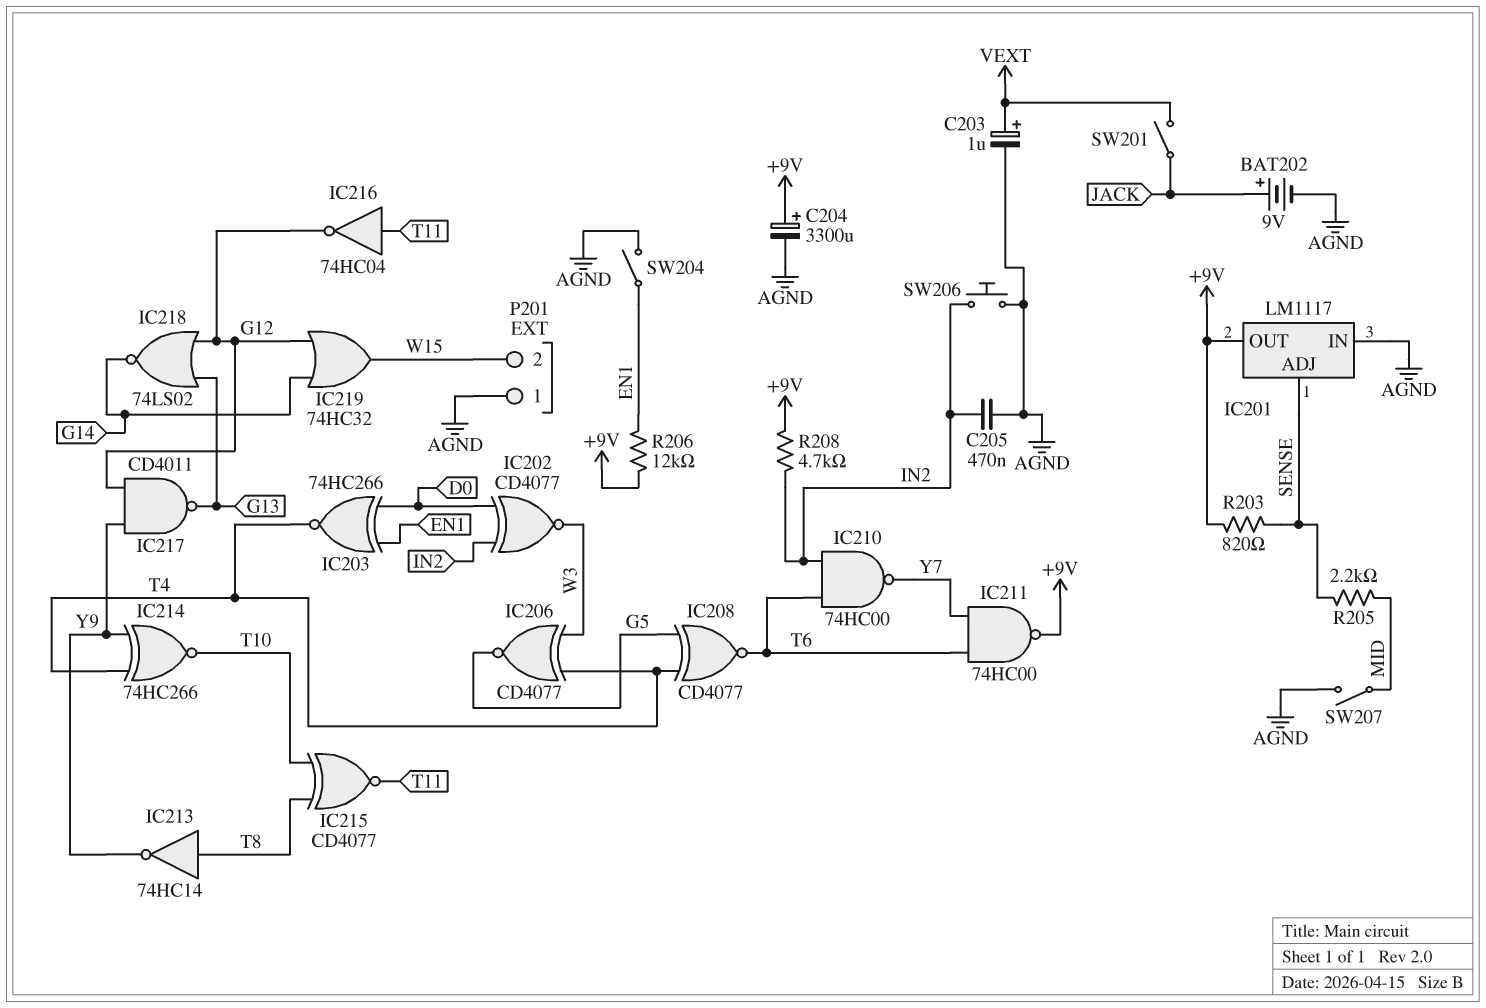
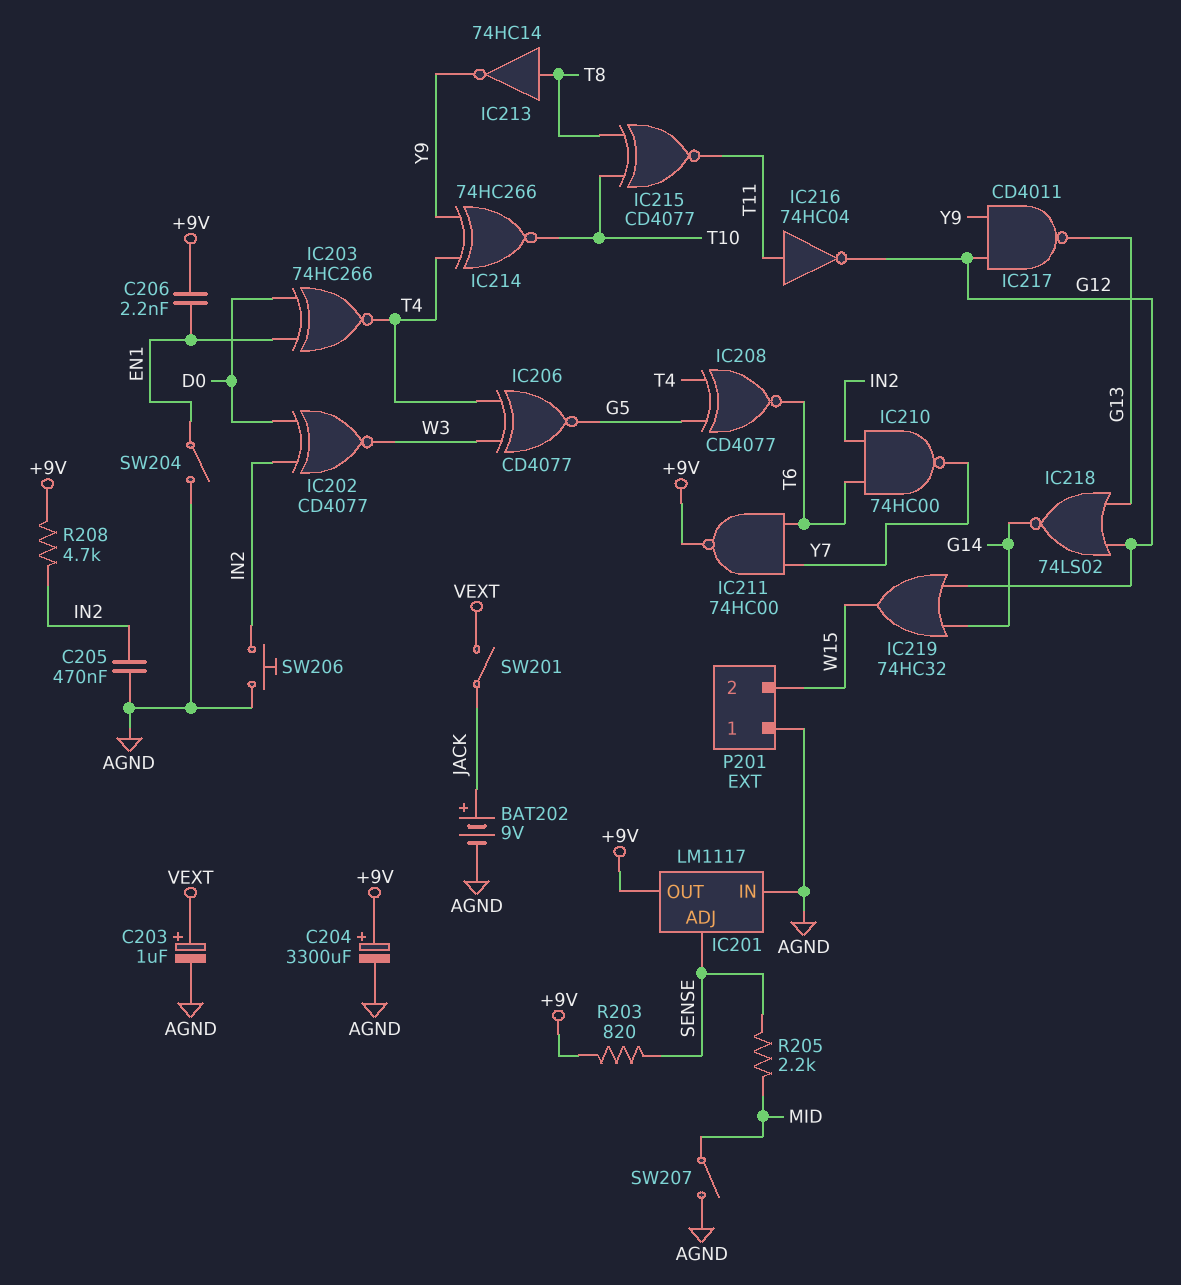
C206: none -> 2.2nF (+9V, EN1)
R206: 12k (+9V, EN1) -> none

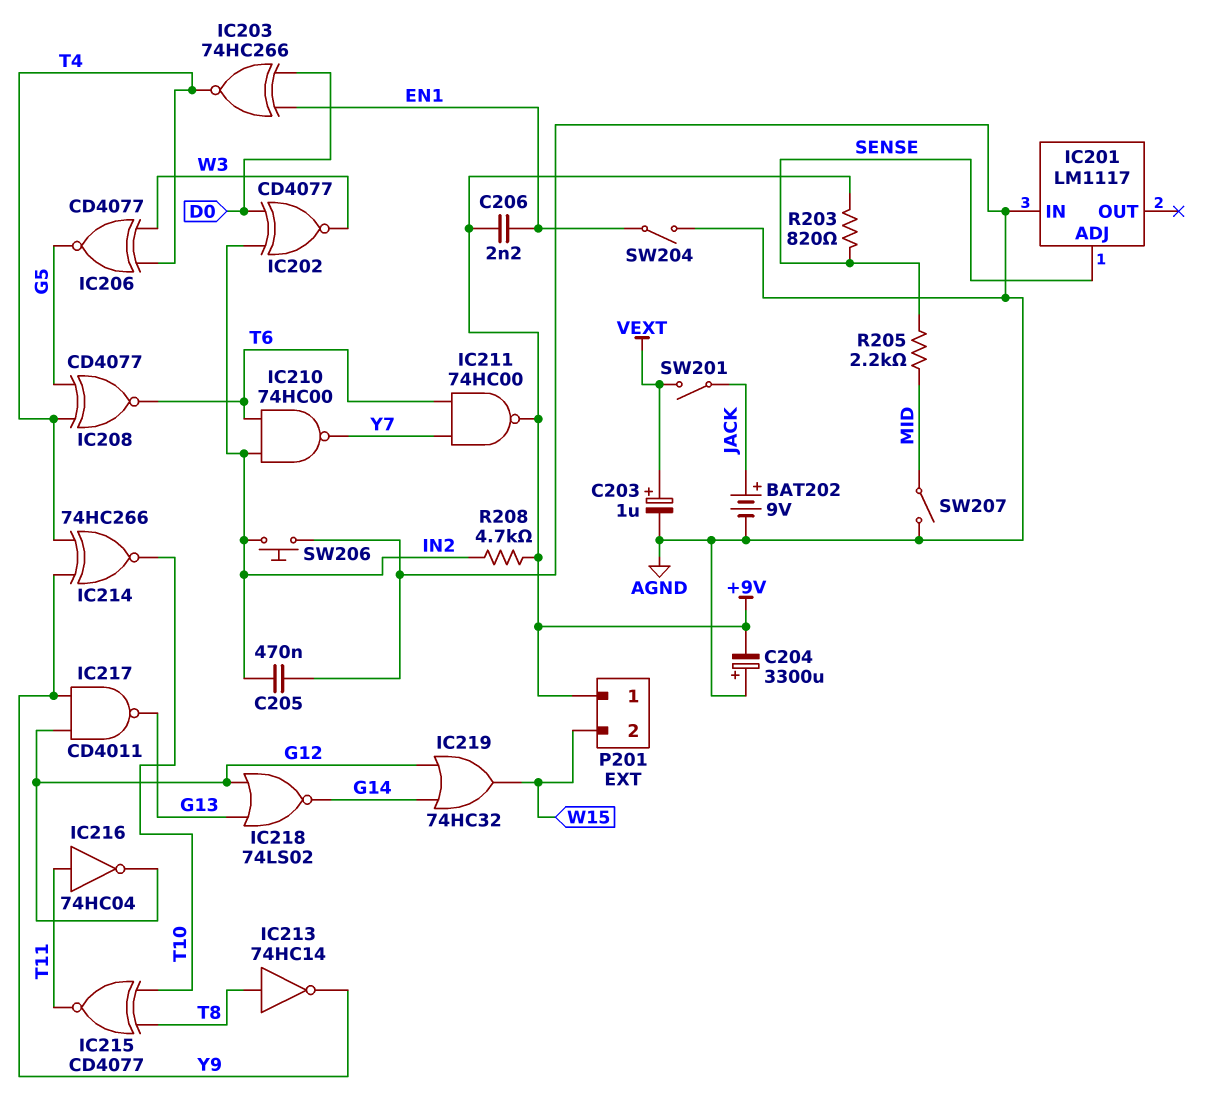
C204: 3300uF (plus +9V, minus AGND) -> 3300uF (plus AGND, minus +9V)
IC201 pin OUT: +9V -> none
P201 pin 1: AGND -> +9V

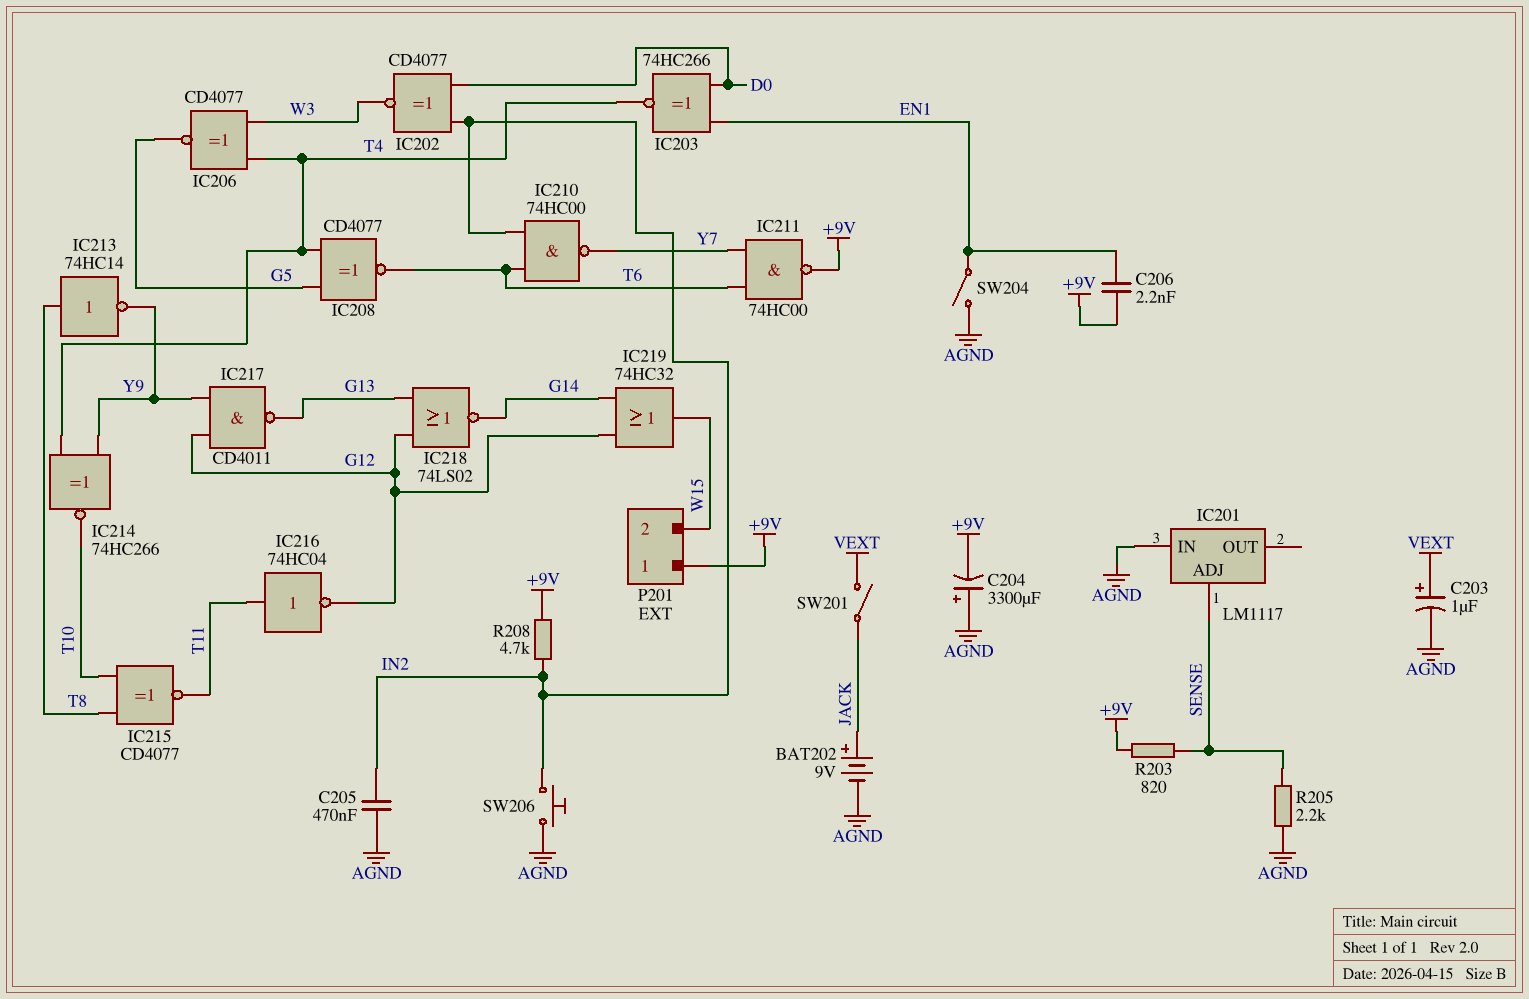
R205: 2.2k (MID, SENSE) -> 2.2k (AGND, SENSE)
SW207: switch (AGND, MID) -> none

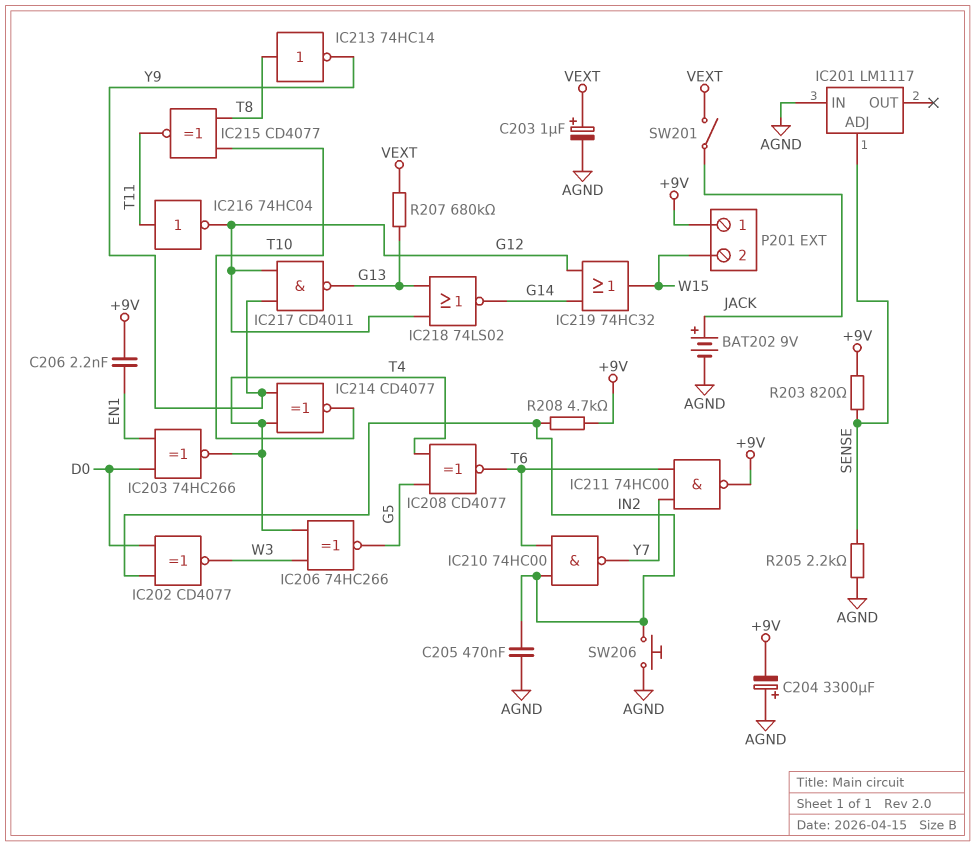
IC206: XNOR CD4077 (in T4, in W3, out G5) -> XNOR 74HC266 (in T4, in W3, out G5)
IC214: XNOR 74HC266 (in T4, in Y9, out T10) -> XNOR CD4077 (in T4, in Y9, out T10)
R207: none -> 680k (G13, VEXT)
SW204: switch (AGND, EN1) -> none

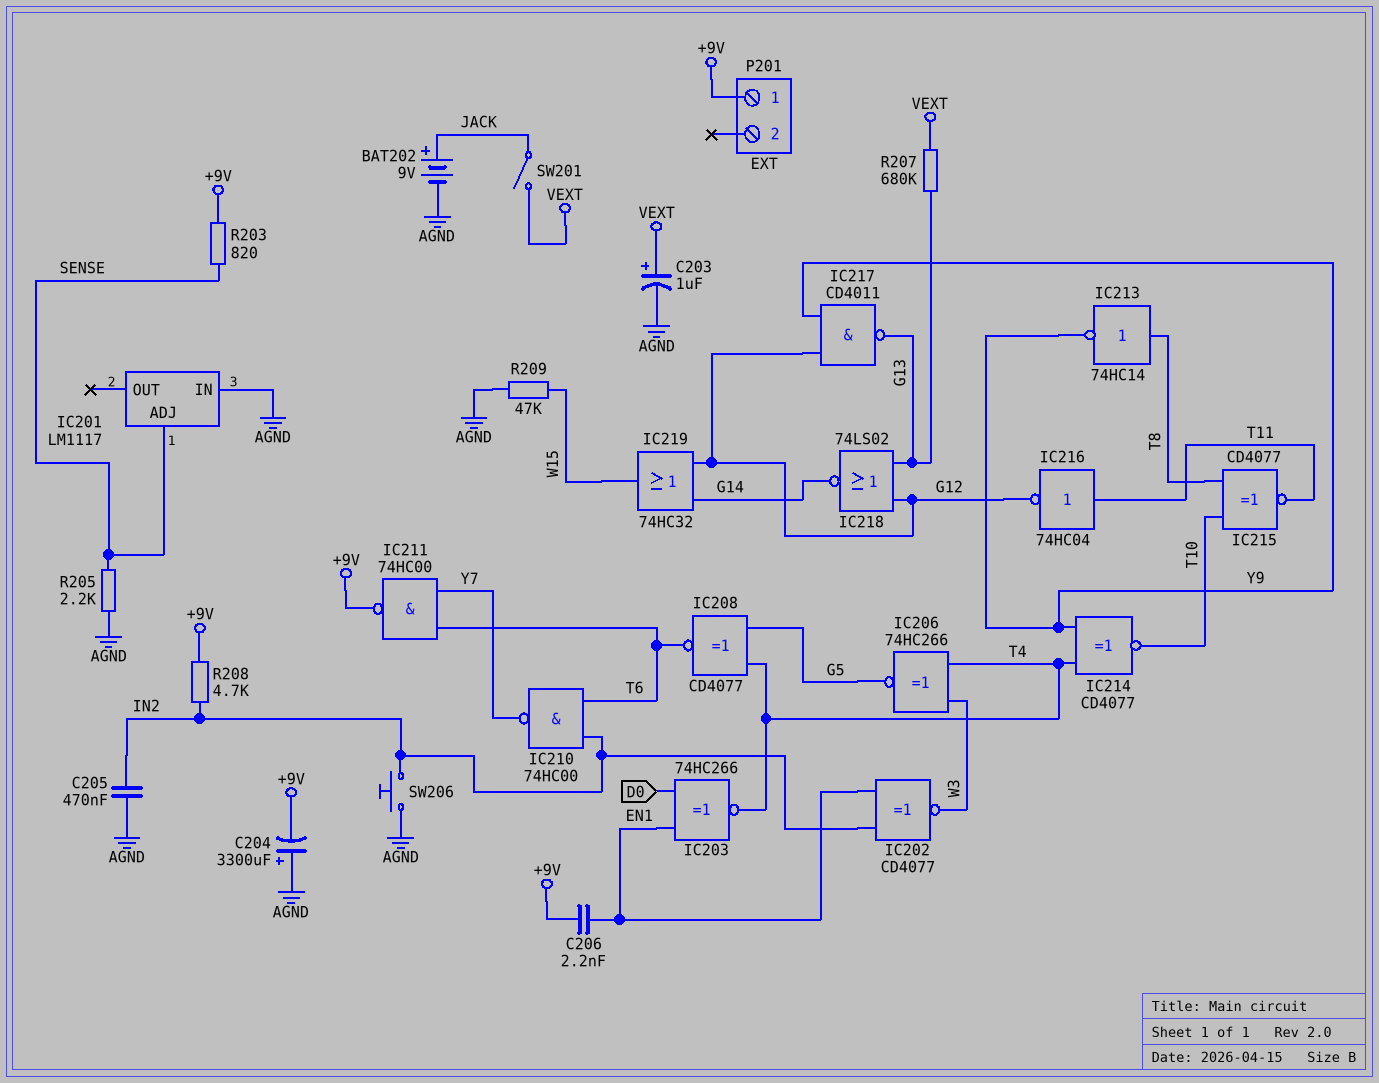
IC202: XNOR CD4077 (in D0, in IN2, out W3) -> XNOR CD4077 (in EN1, in IN2, out W3)
P201 pin 2: W15 -> none
R209: none -> 47k (AGND, W15)

